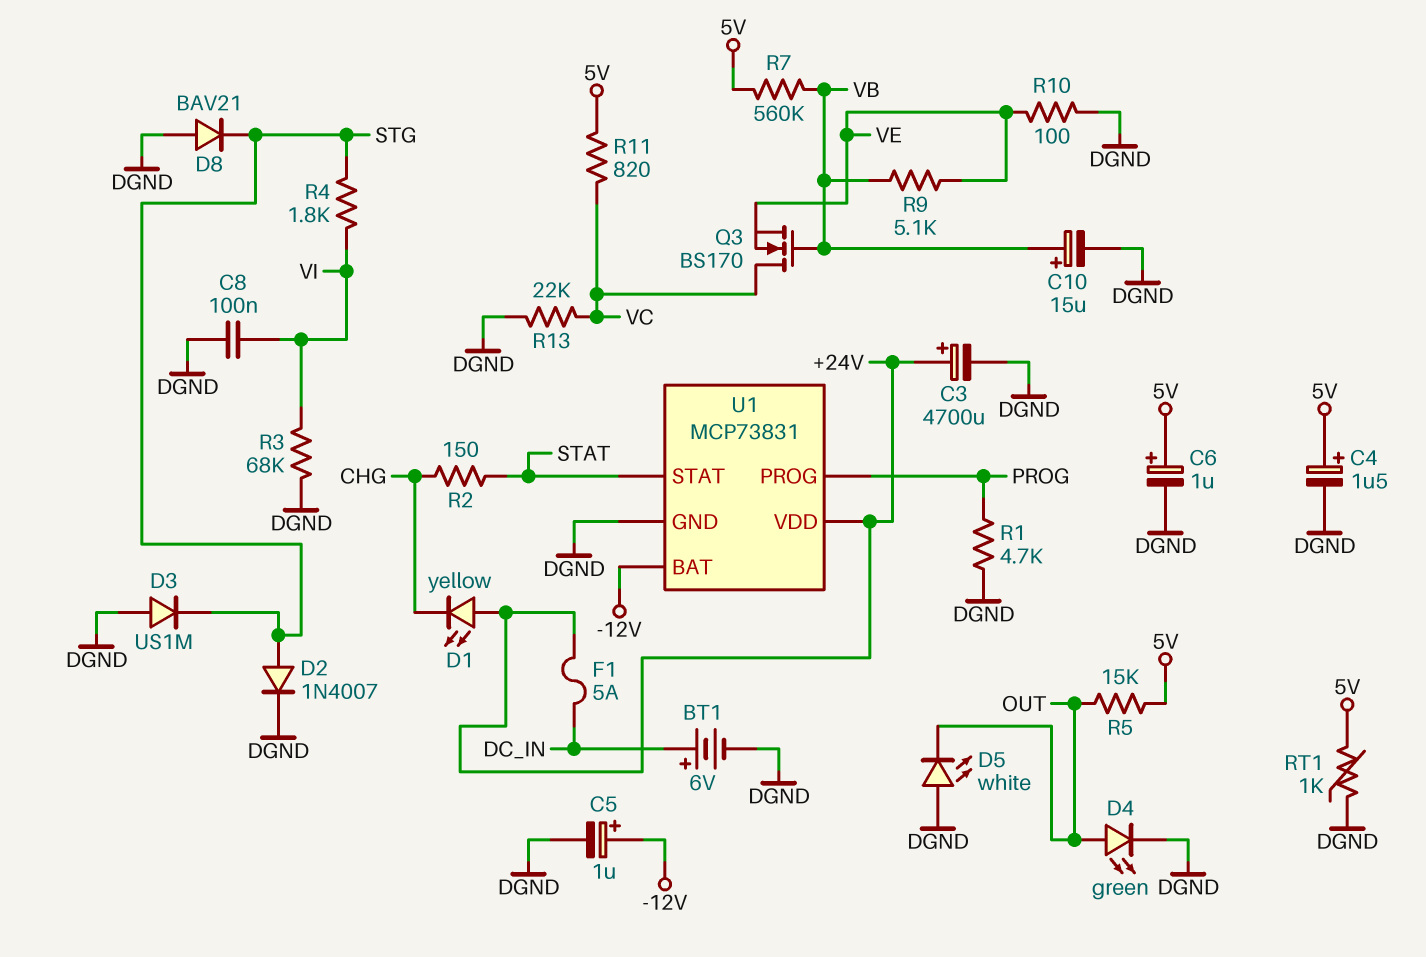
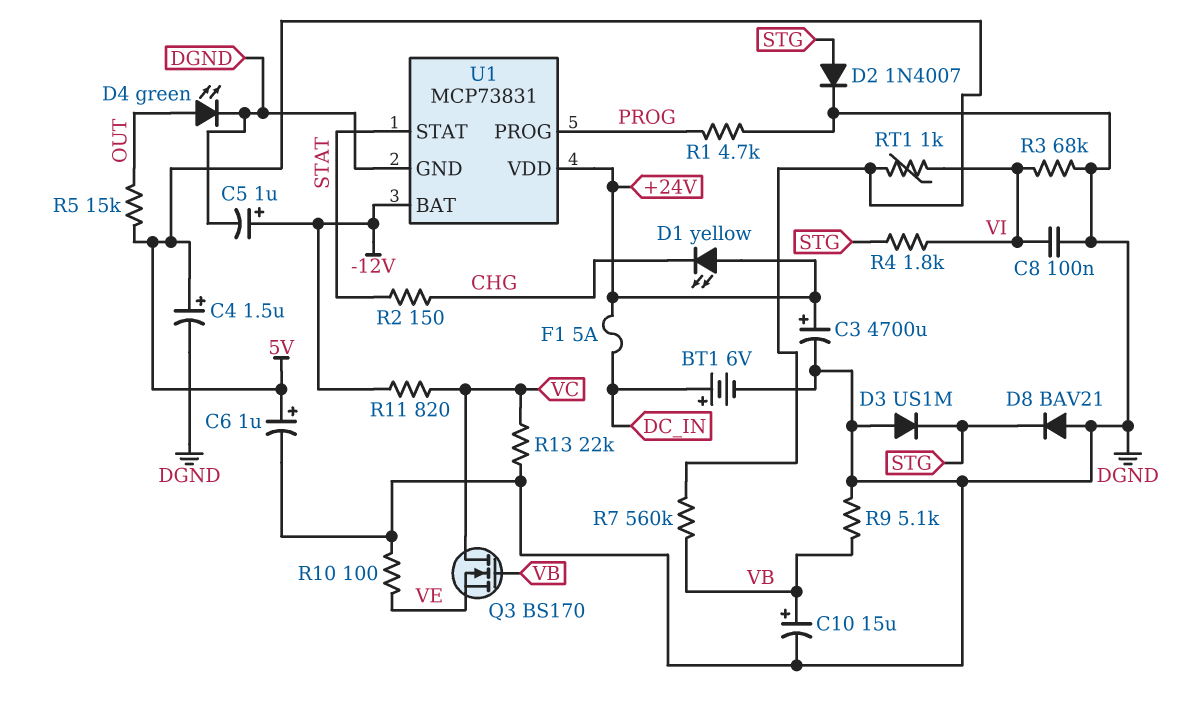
D5: LED white (A DGND, K OUT) -> none
R9: 5.1k (VB, VE) -> 5.1k (DGND, VB)
R11: 820 (5V, VC) -> 820 (-12V, VC)
RT1: 1k (5V, DGND) -> 1k (5V, VI)

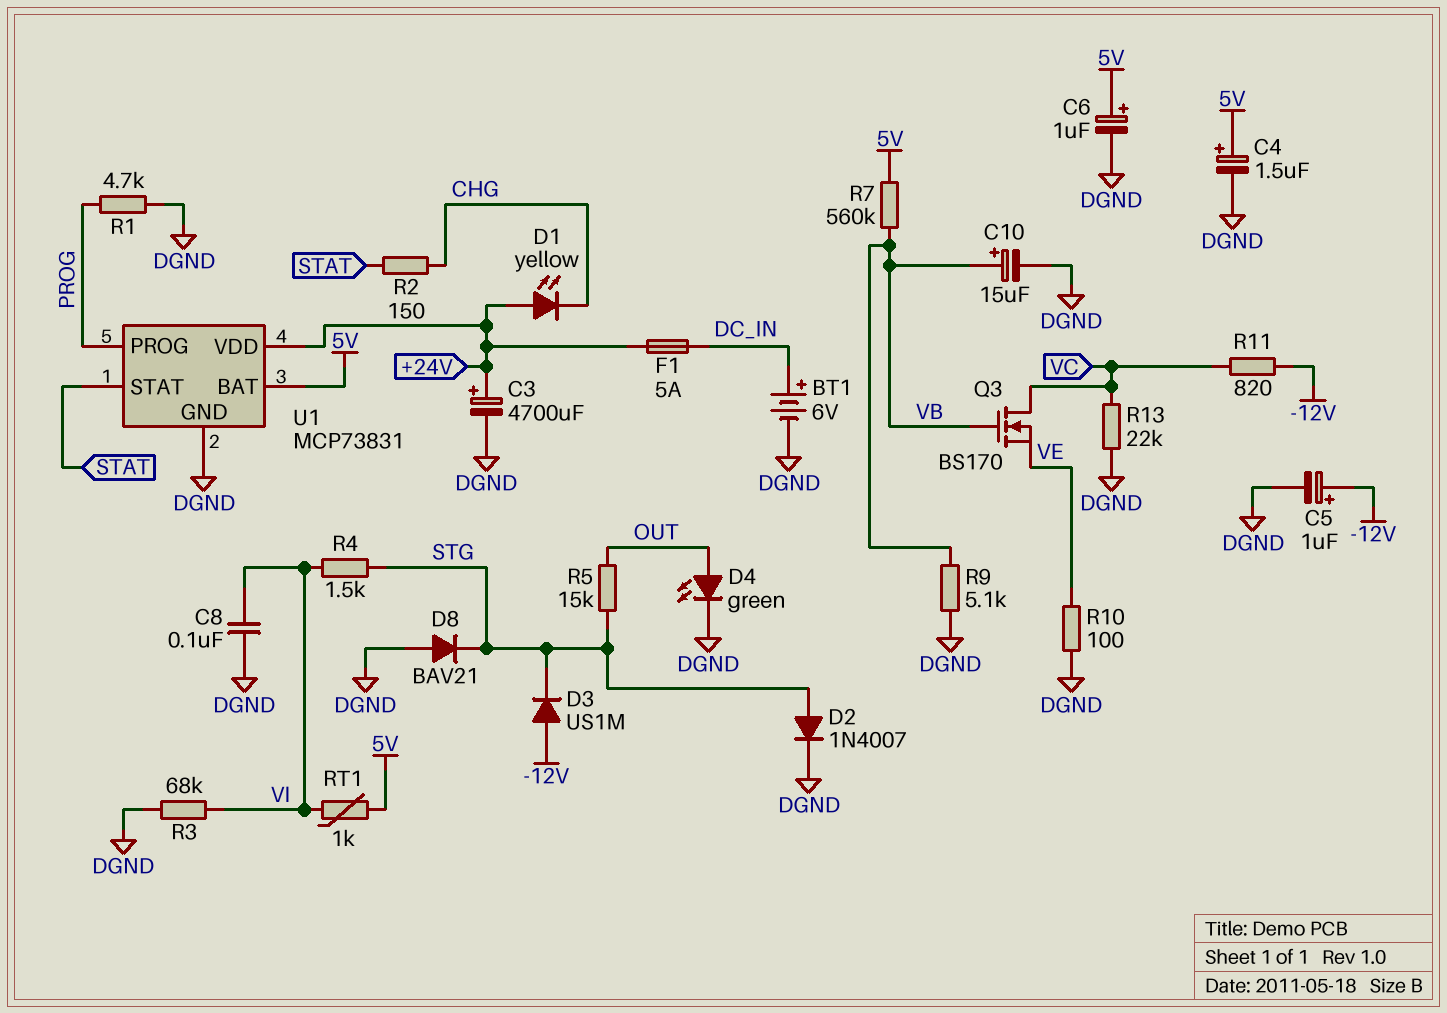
D3: diode US1M (A DGND, K STG) -> diode US1M (A -12V, K STG)
R4: 1.8k (STG, VI) -> 1.5k (STG, VI)
R5: 15k (5V, OUT) -> 15k (OUT, STG)
U1 pin BAT: -12V -> 5V

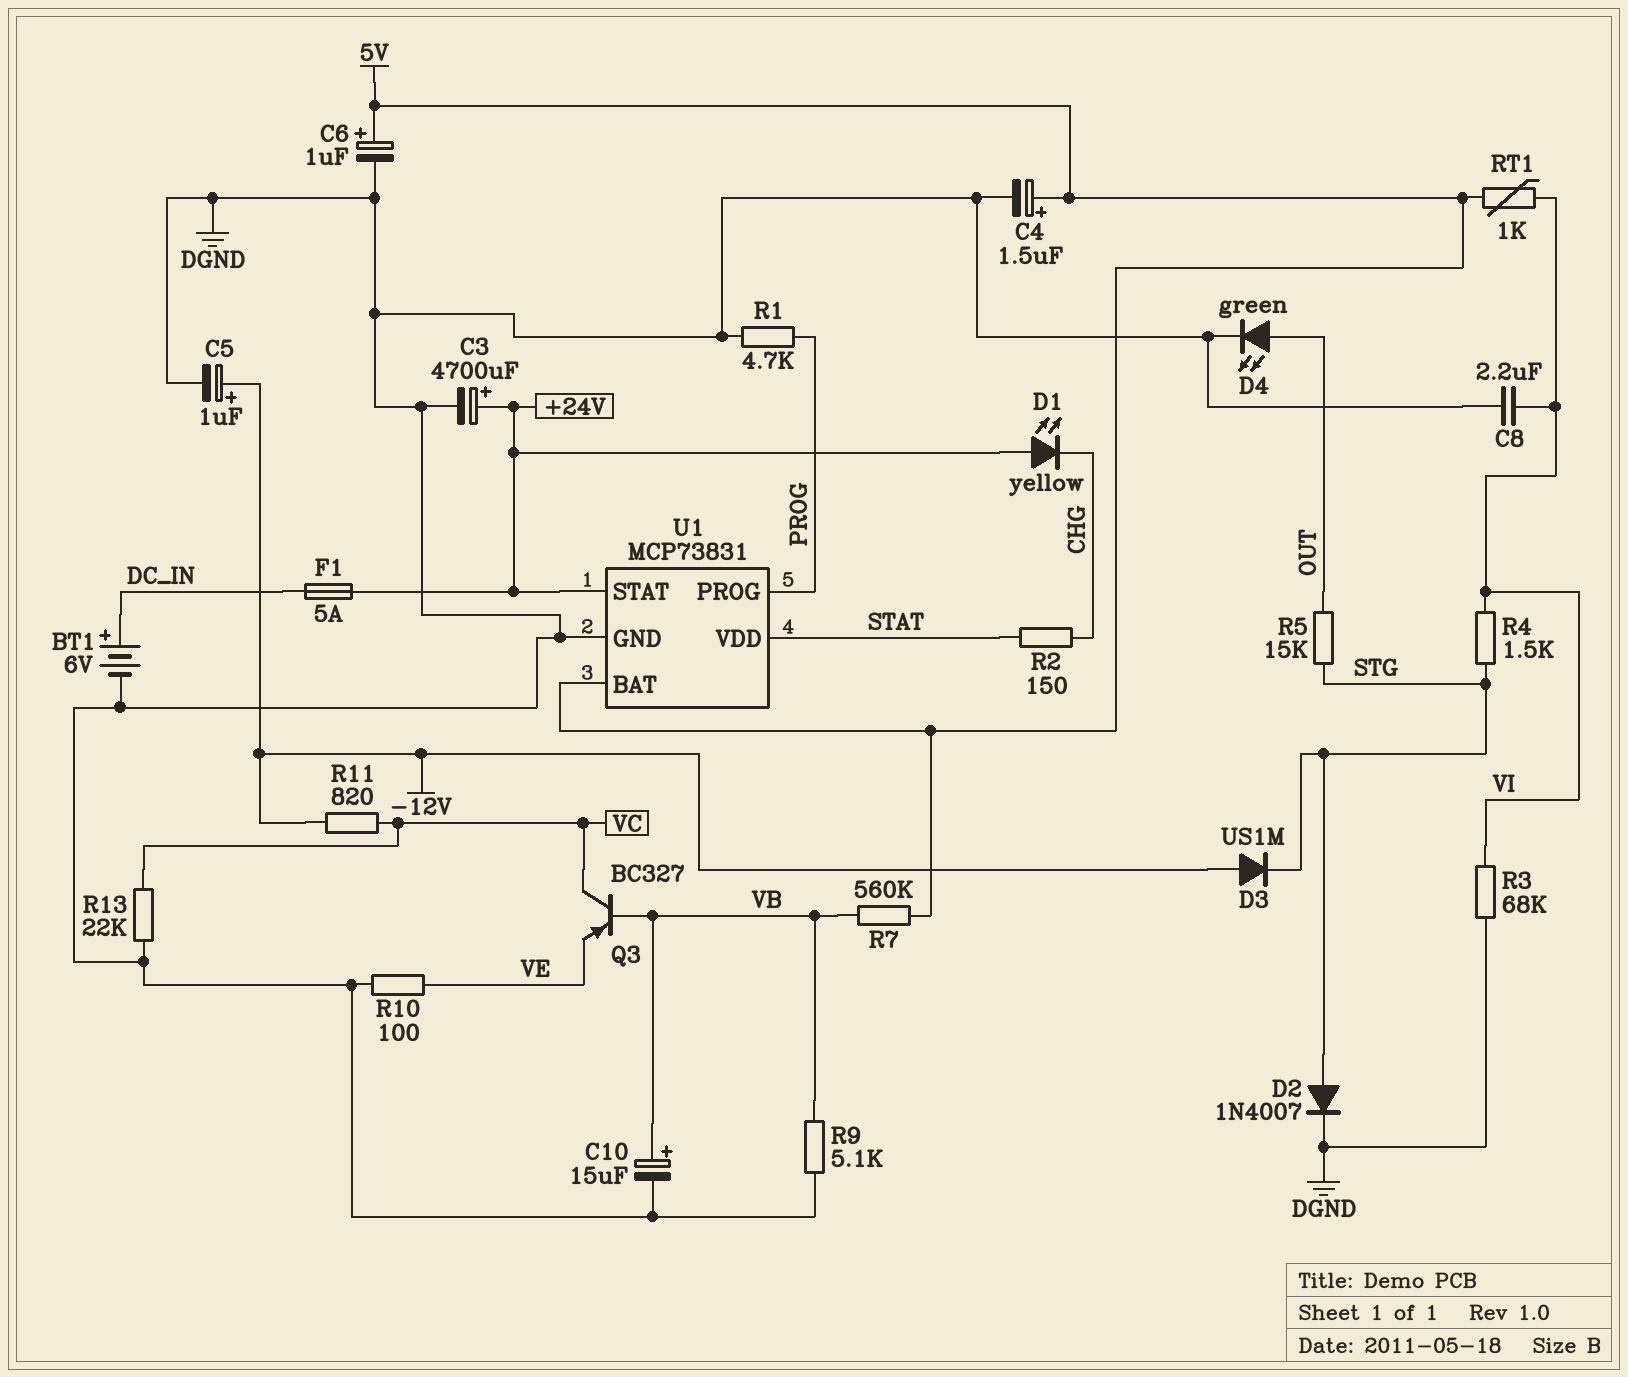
C8: 100nF (DGND, VI) -> 2.2uF (DGND, VI)
D8: diode BAV21 (A DGND, K STG) -> none
Q3: NMOS BS170 (G VB, D VC, S VE) -> PNP BC327 (B VB, C VC, E VE)
U1 pin STAT: STAT -> +24V
U1 pin VDD: +24V -> STAT

